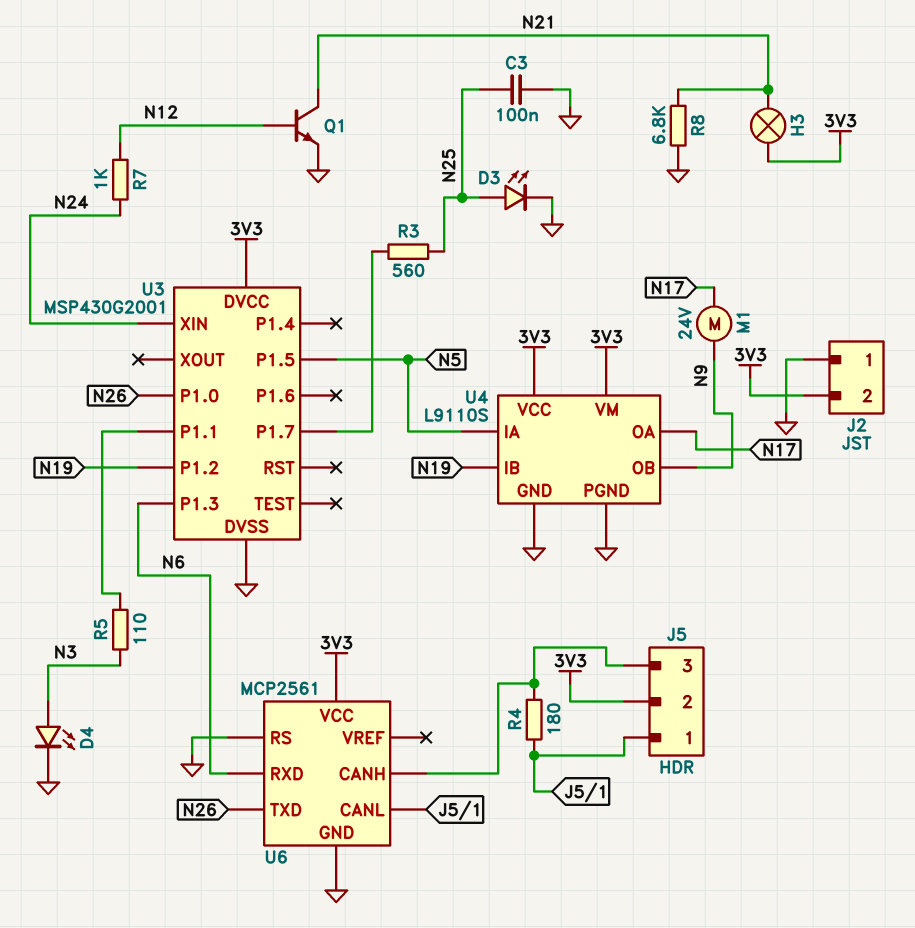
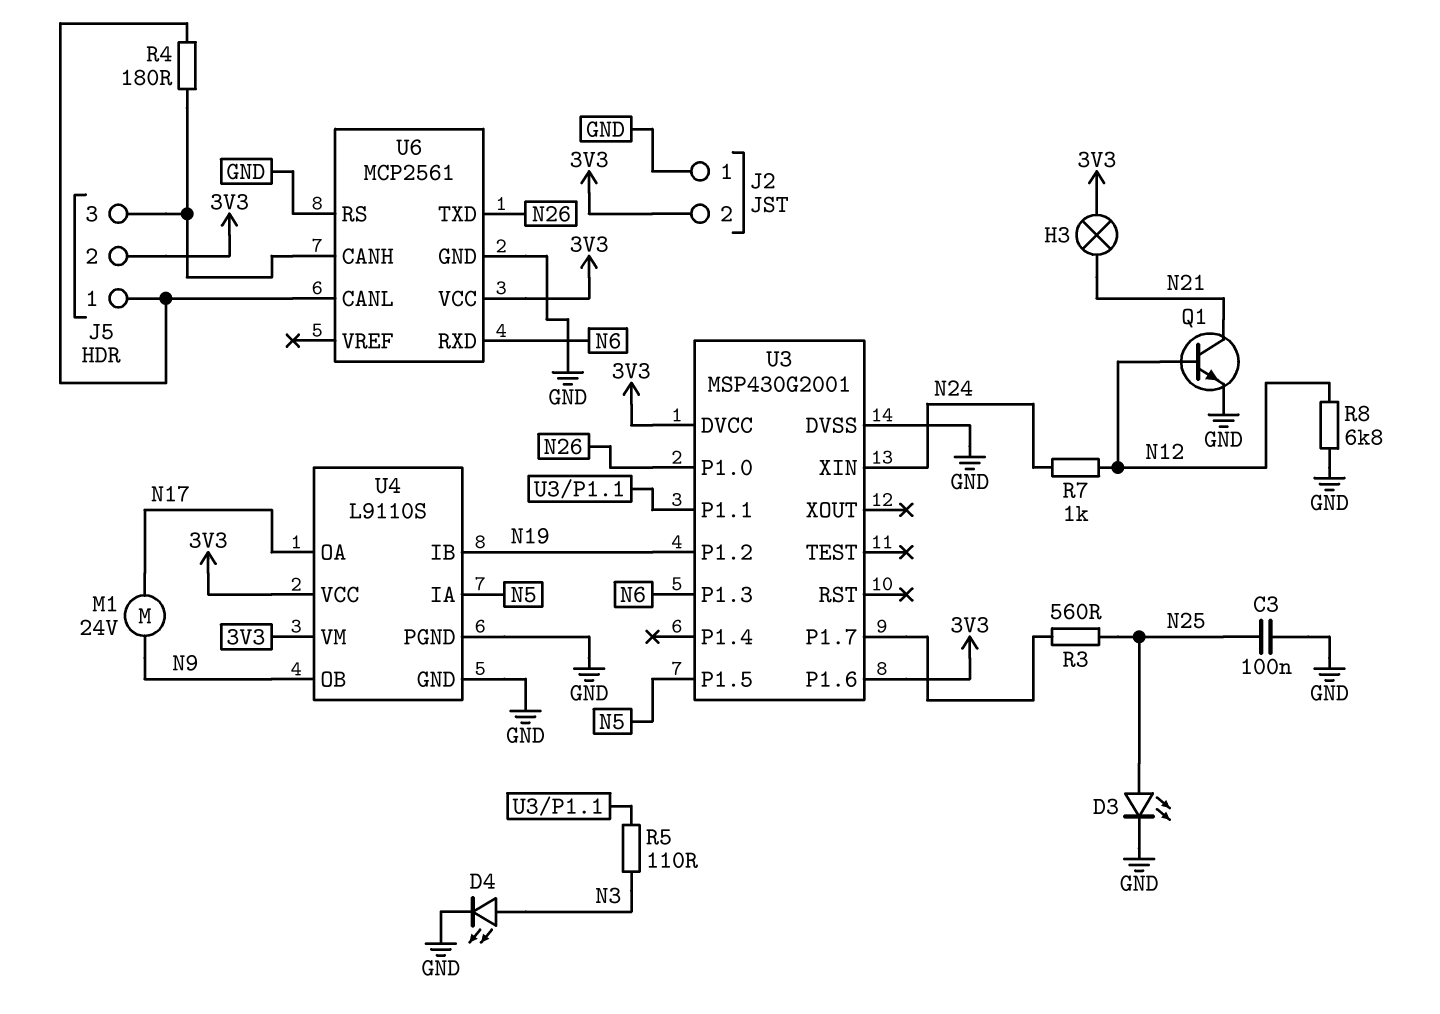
R8: 6.8k (GND, N21) -> 6.8k (GND, N12)
U3 pin P1.6: none -> 3V3

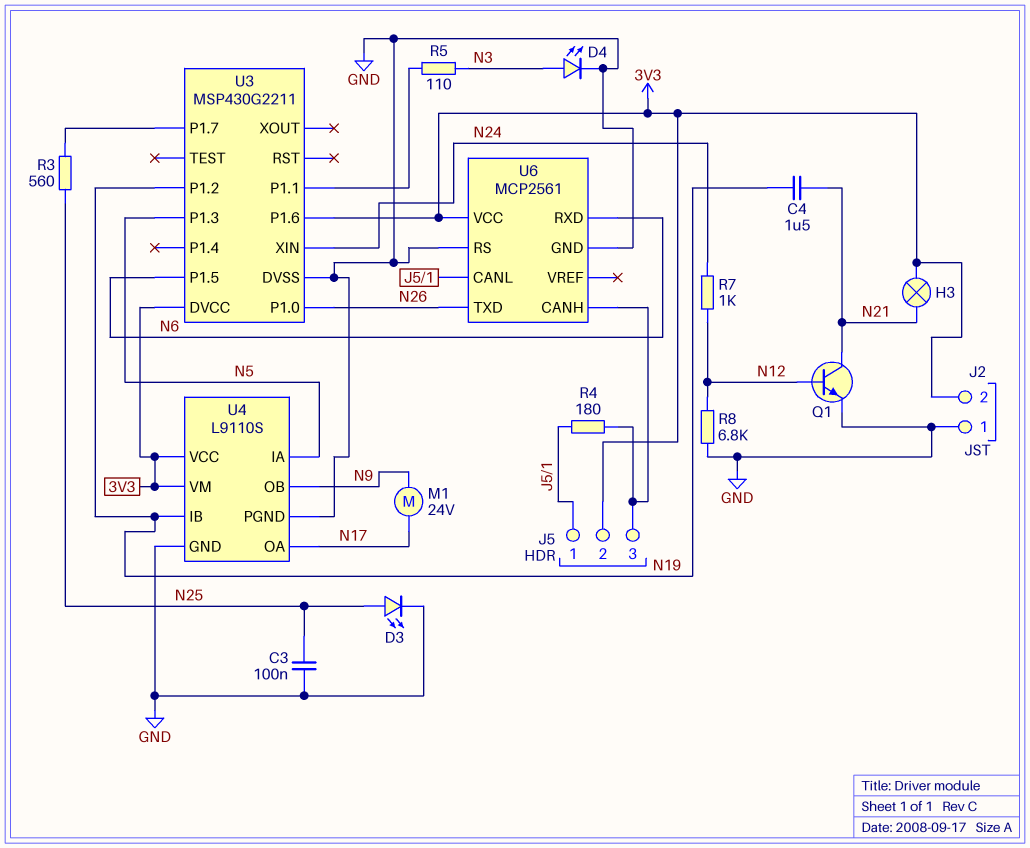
C4: none -> 1.5uF (N19, N21)
U3: MSP430G2001 -> MSP430G2211
U3 pin P1.3: N6 -> N5
U3 pin P1.5: N5 -> N6

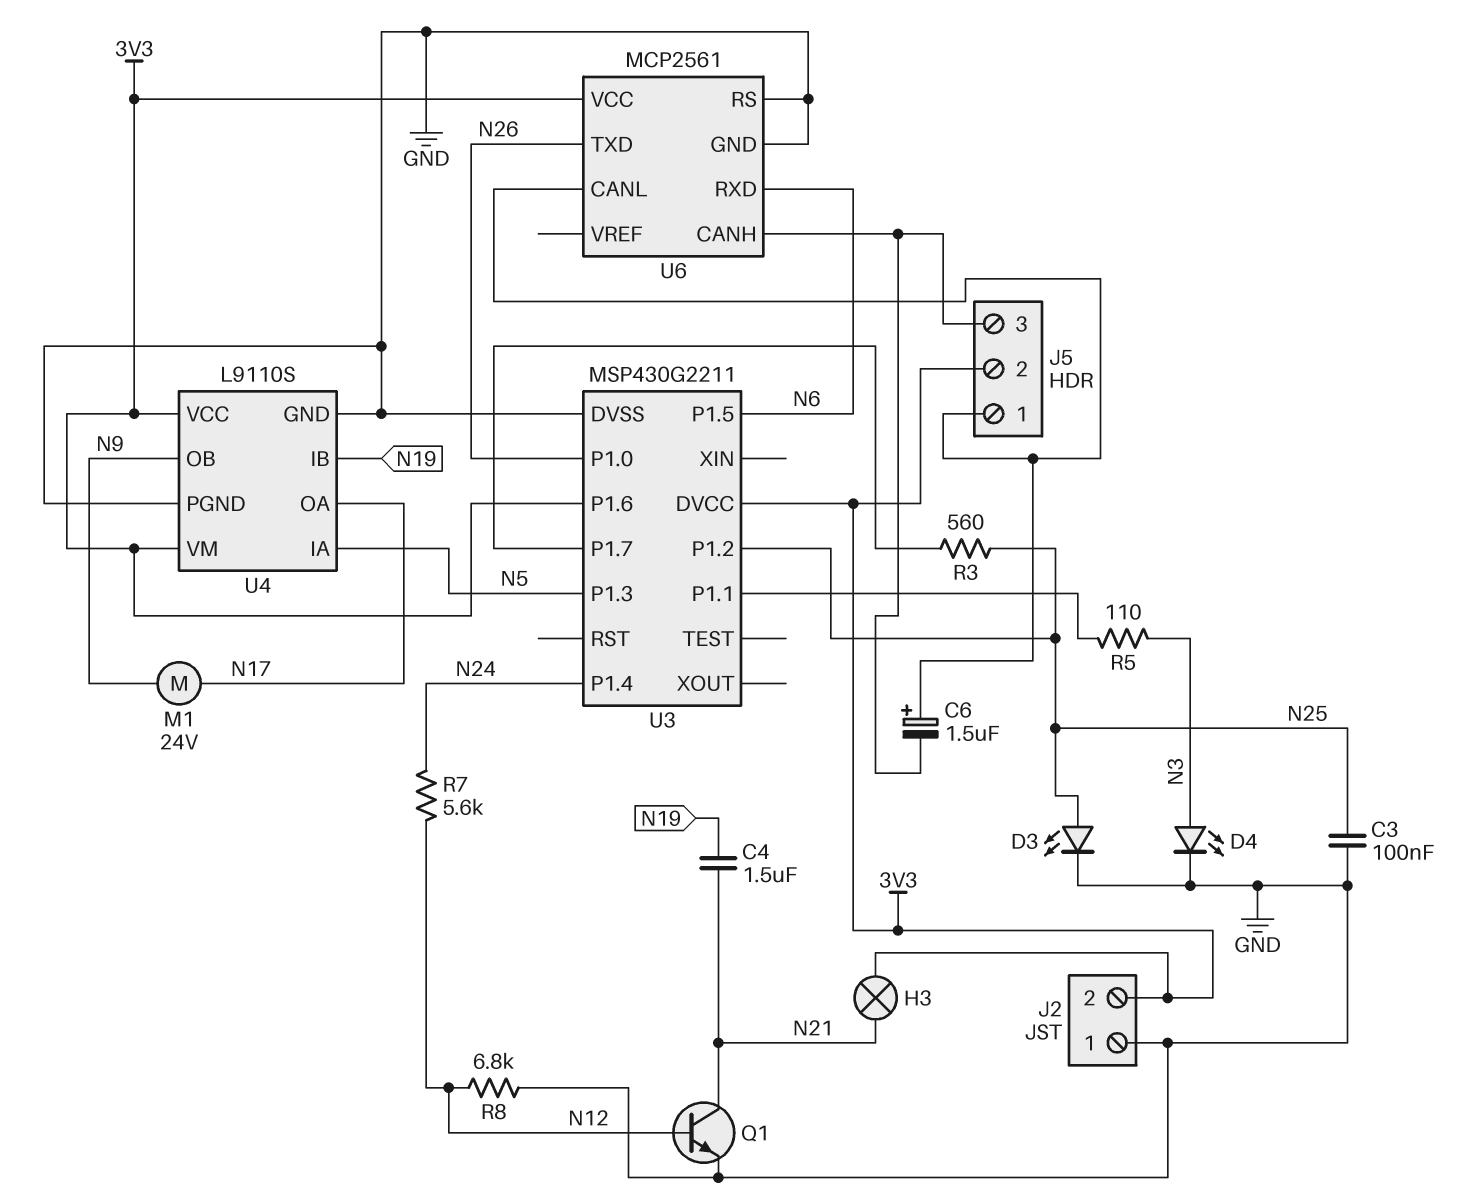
C6: none -> 1.5uF (plus J5/1, minus J5/3)
R4: 180 (J5/1, J5/3) -> none
R7: 1k (N12, N24) -> 5.6k (N12, N24)
U3 pin P1.2: N19 -> N25
U3 pin P1.4: none -> N24
U3 pin XIN: N24 -> none

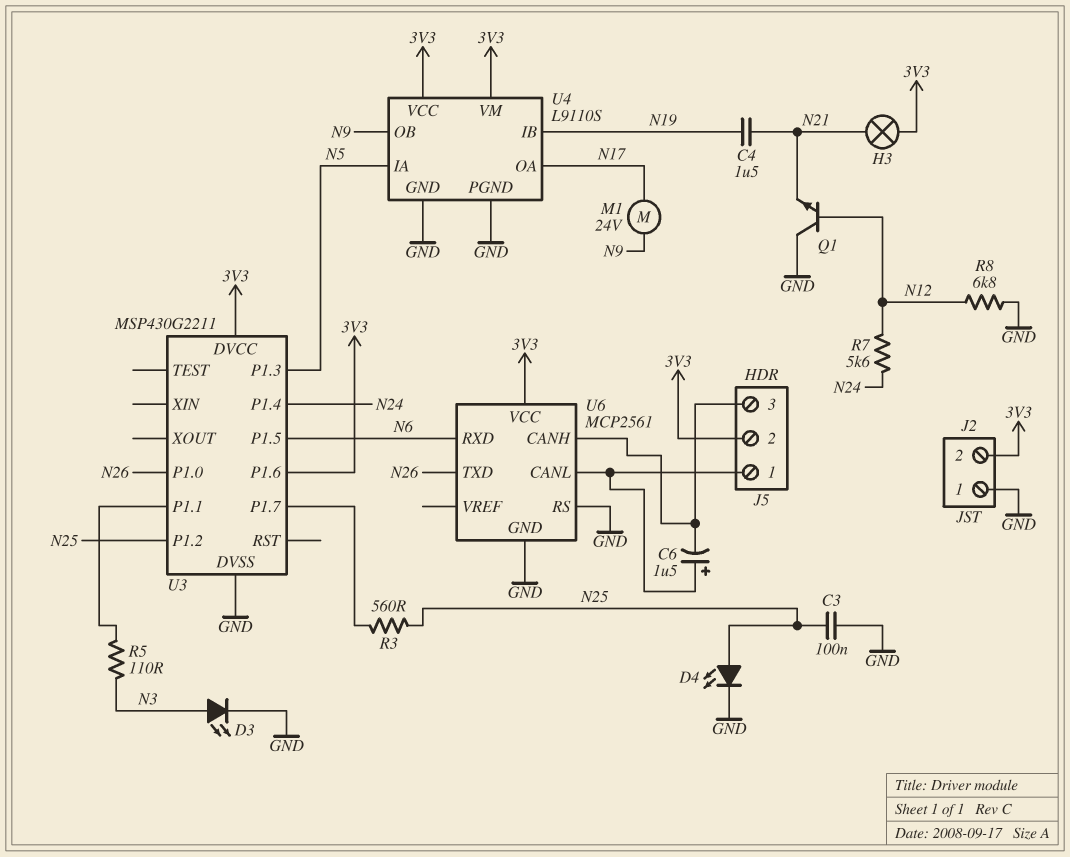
D3: LED (A N25, K GND) -> LED (A N3, K GND)
D4: LED (A N3, K GND) -> LED (A N25, K GND)
Q1: NPN (B N12, C N21, E GND) -> NPN (B N12, C GND, E N21)

